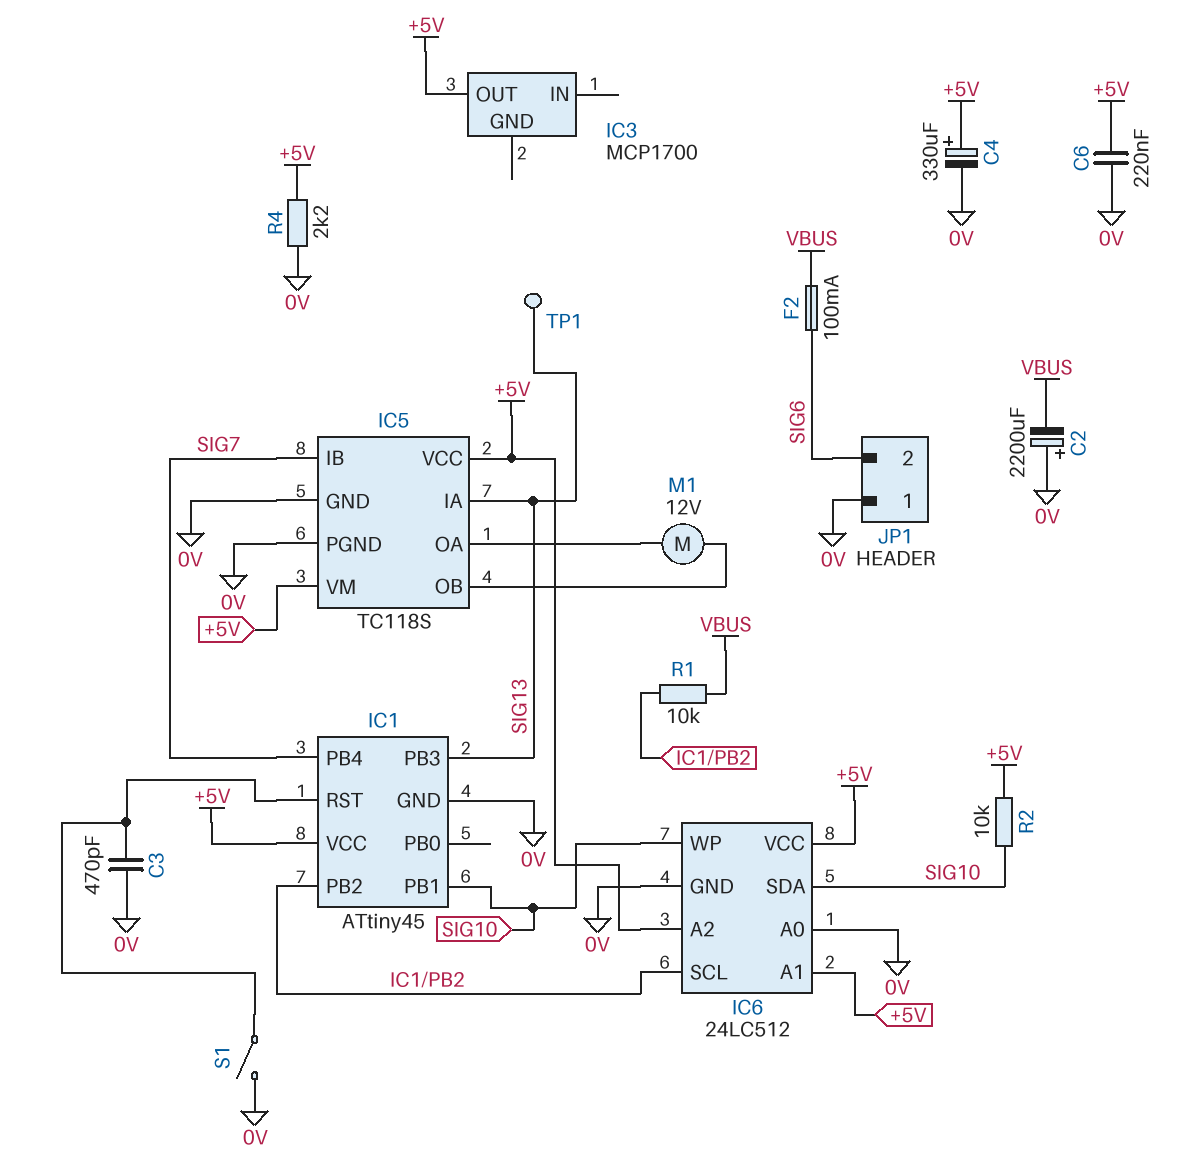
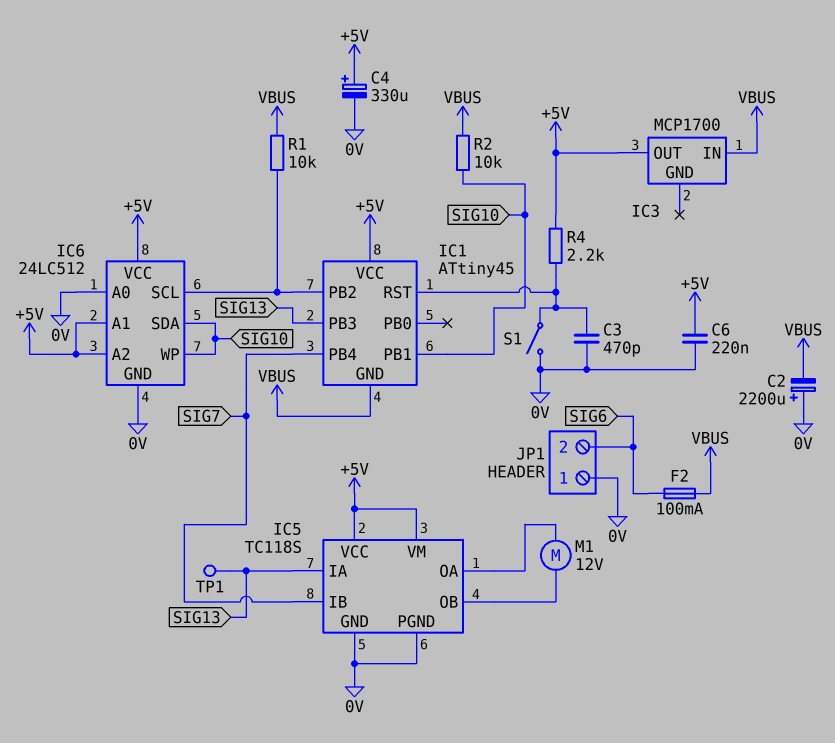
IC1 pin GND: 0V -> VBUS
IC3 pin IN: none -> VBUS
R2: 10k (+5V, SIG10) -> 10k (SIG10, VBUS)
R4: 2.2k (+5V, 0V) -> 2.2k (+5V, IC1/RST)

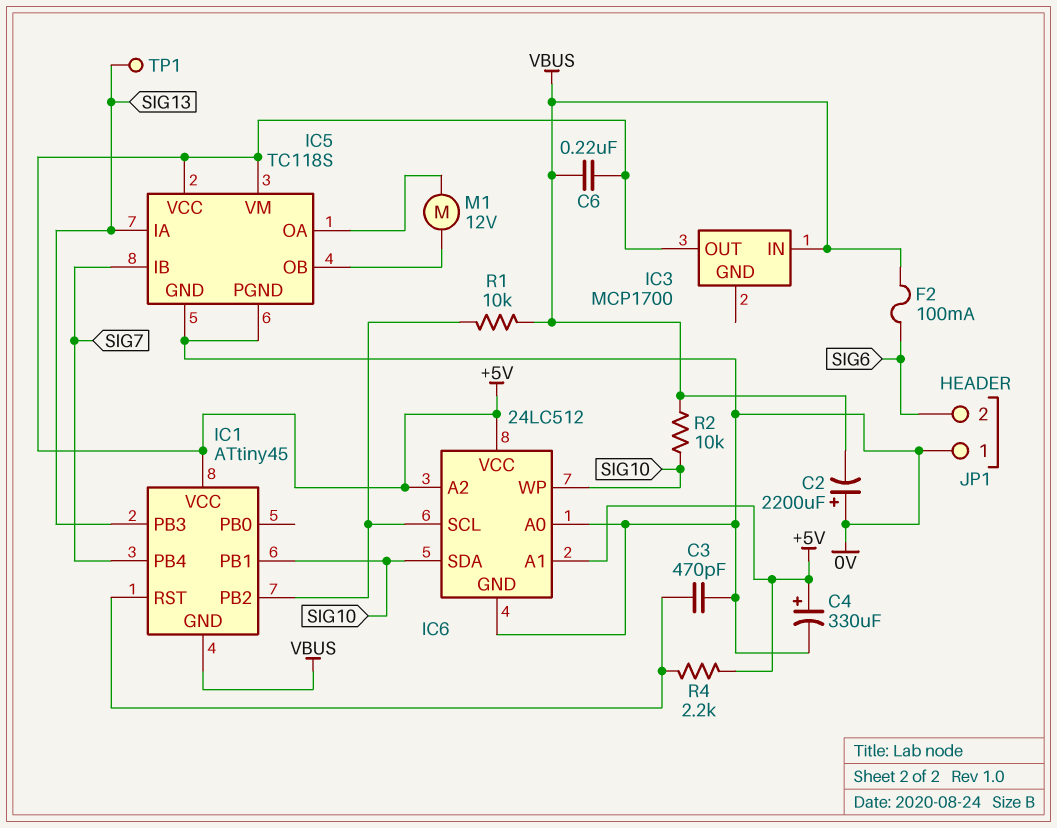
C6: 220nF (+5V, 0V) -> 220nF (+5V, VBUS)
S1: switch (0V, IC1/RST) -> none

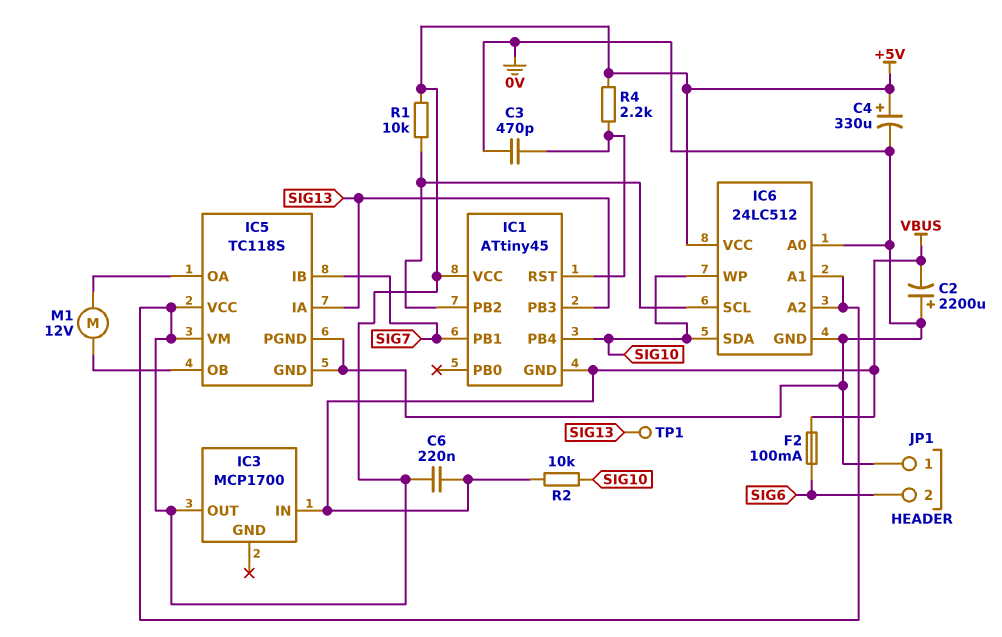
IC1 pin PB1: SIG10 -> SIG7
IC1 pin PB4: SIG7 -> SIG10
R1: 10k (IC1/PB2, VBUS) -> 10k (+5V, IC1/PB2)

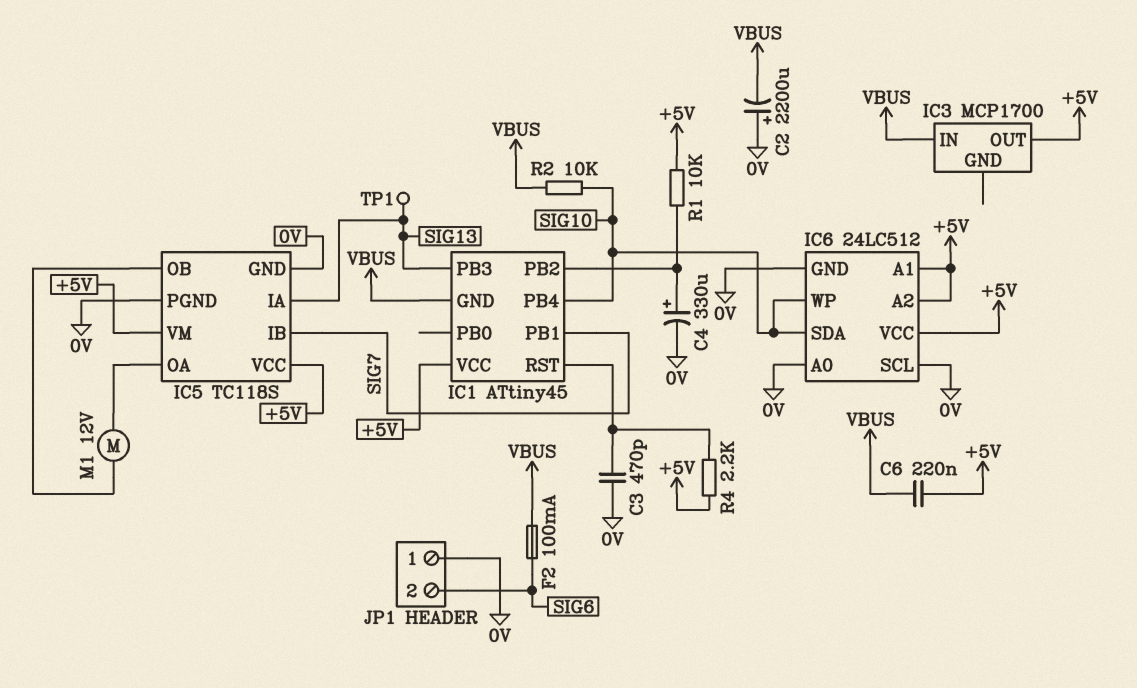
C4: 330uF (plus +5V, minus 0V) -> 330uF (plus IC1/PB2, minus 0V)
IC6 pin SCL: IC1/PB2 -> 0V

